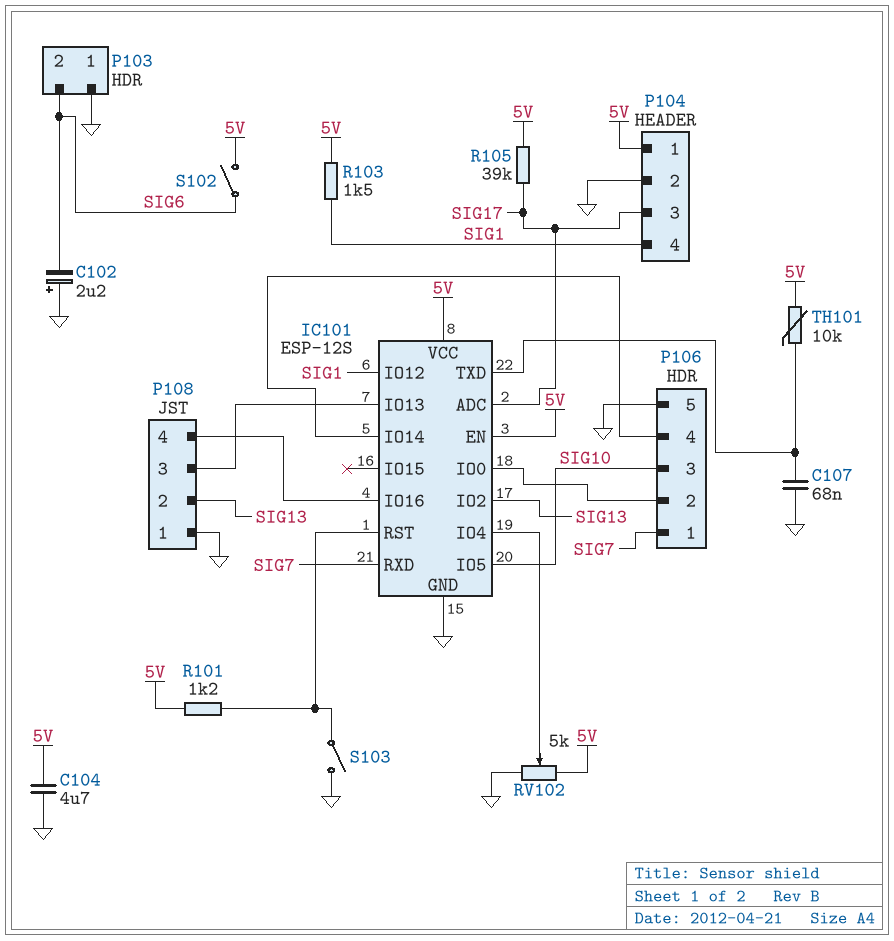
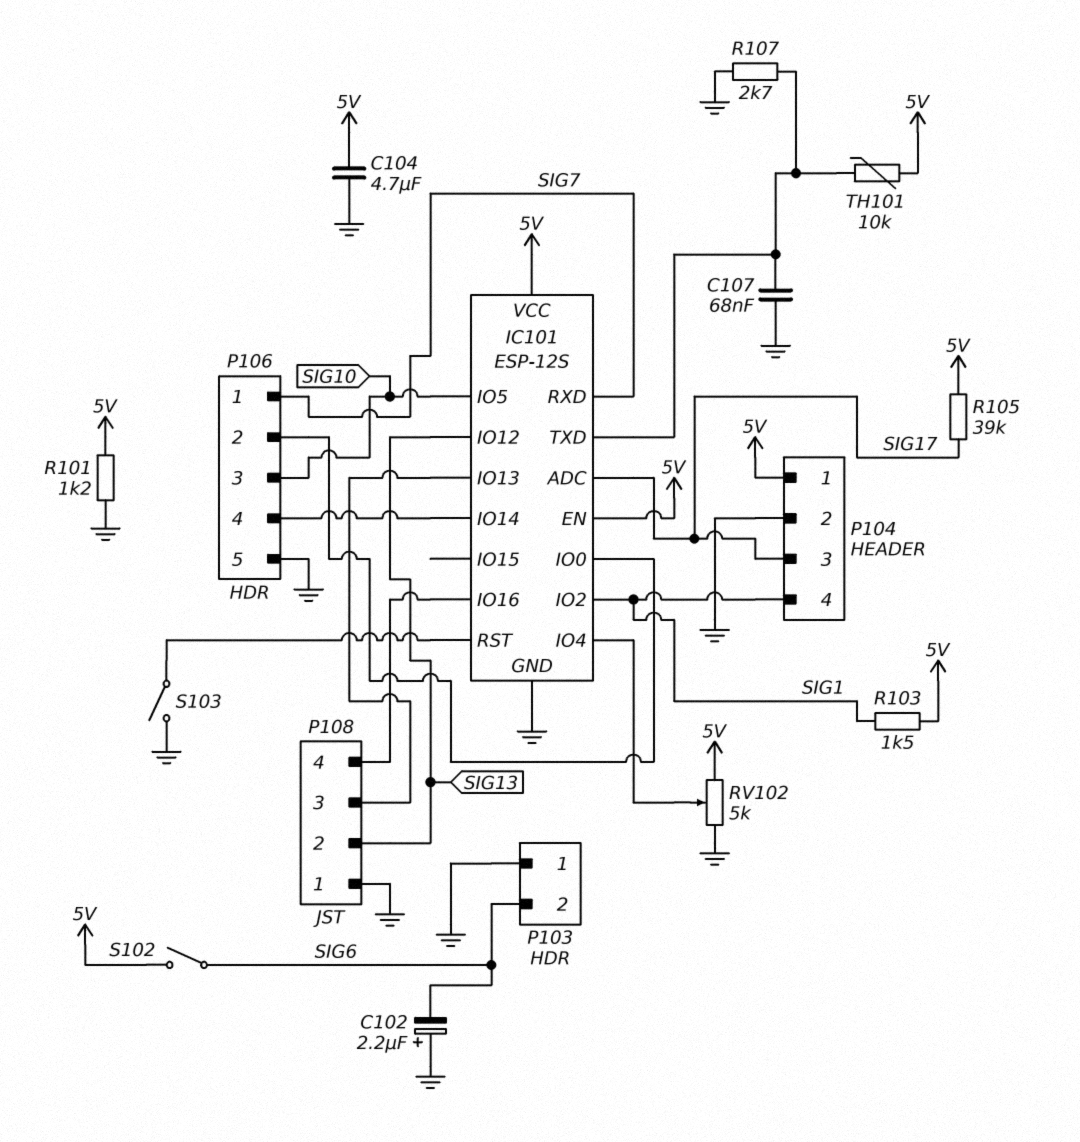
IC101 pin IO2: SIG13 -> SIG1
IC101 pin IO12: SIG1 -> SIG13
R101: 1.2k (5V, IC101/RST) -> 1.2k (5V, GND)
R107: none -> 2.7k (GND, IC101/TXD)

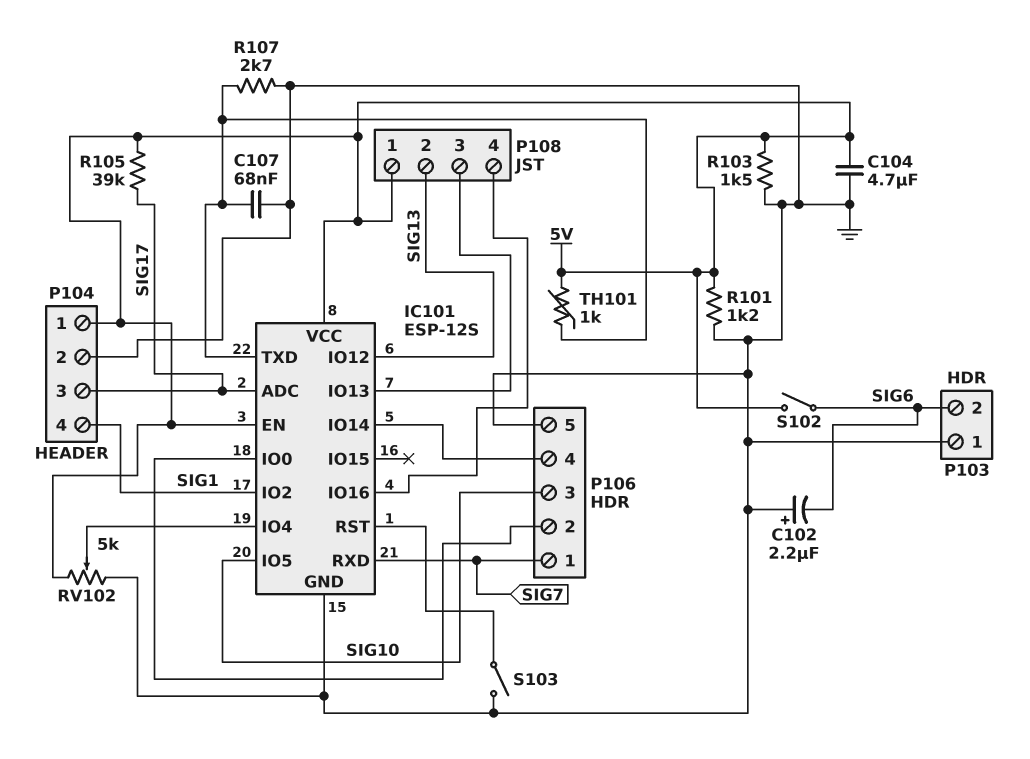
P108 pin 1: GND -> 5V
R103: 1.5k (5V, SIG1) -> 1.5k (5V, GND)
TH101: 10k (5V, IC101/TXD) -> 1k (5V, IC101/TXD)

